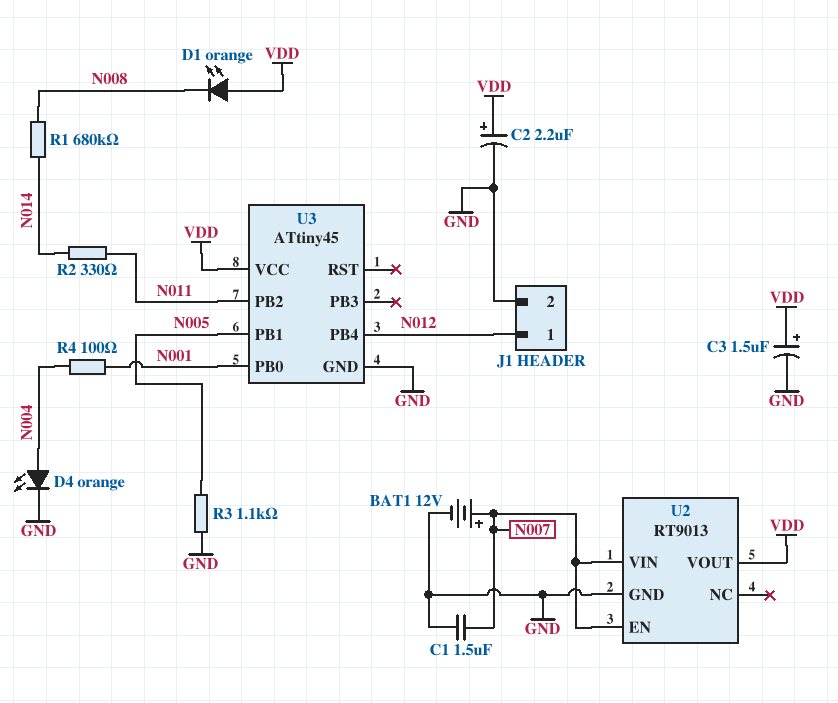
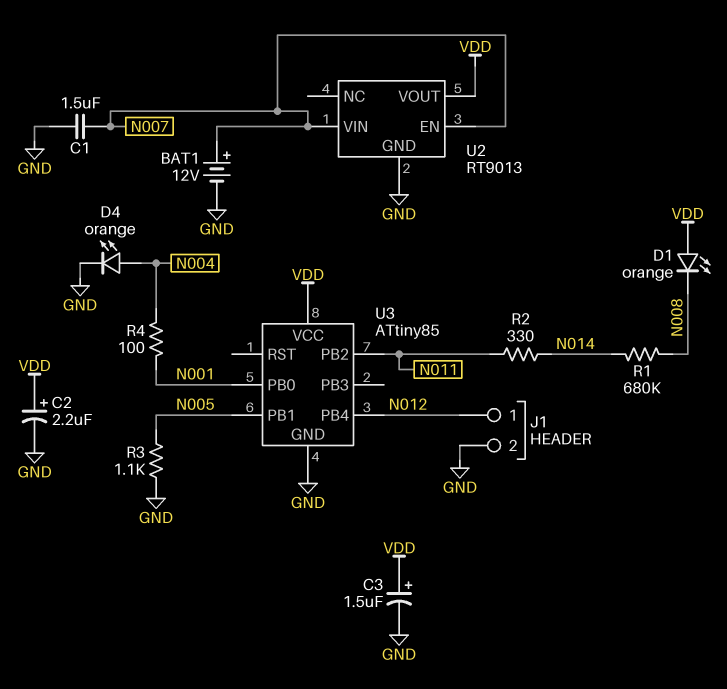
U3: ATtiny45 -> ATtiny85

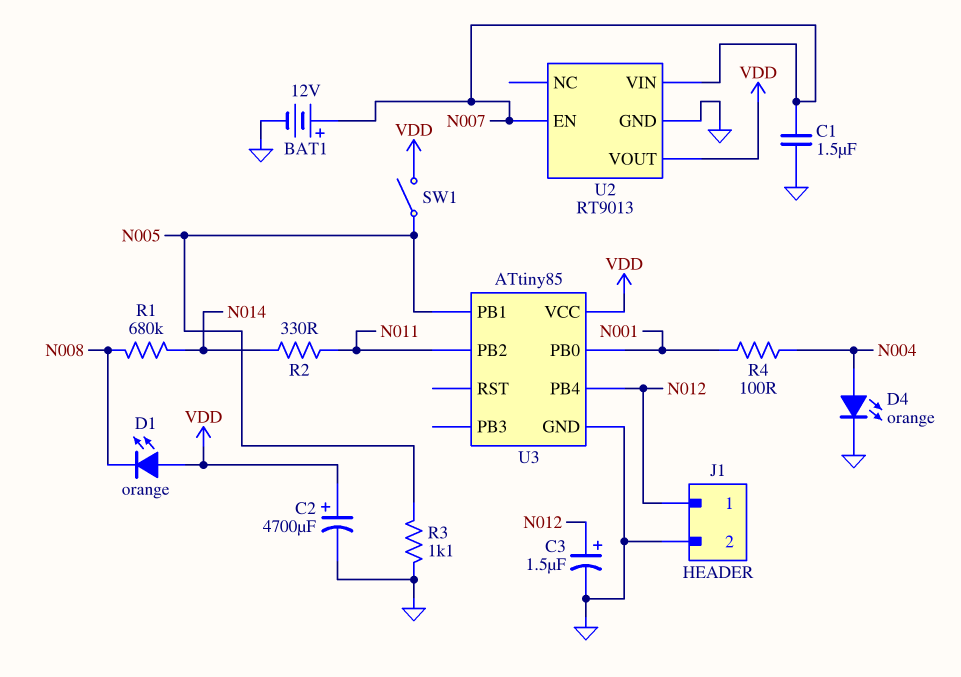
C2: 2.2uF (plus VDD, minus GND) -> 4700uF (plus VDD, minus GND)
C3: 1.5uF (plus VDD, minus GND) -> 1.5uF (plus N012, minus GND)
SW1: none -> switch (N005, VDD)

